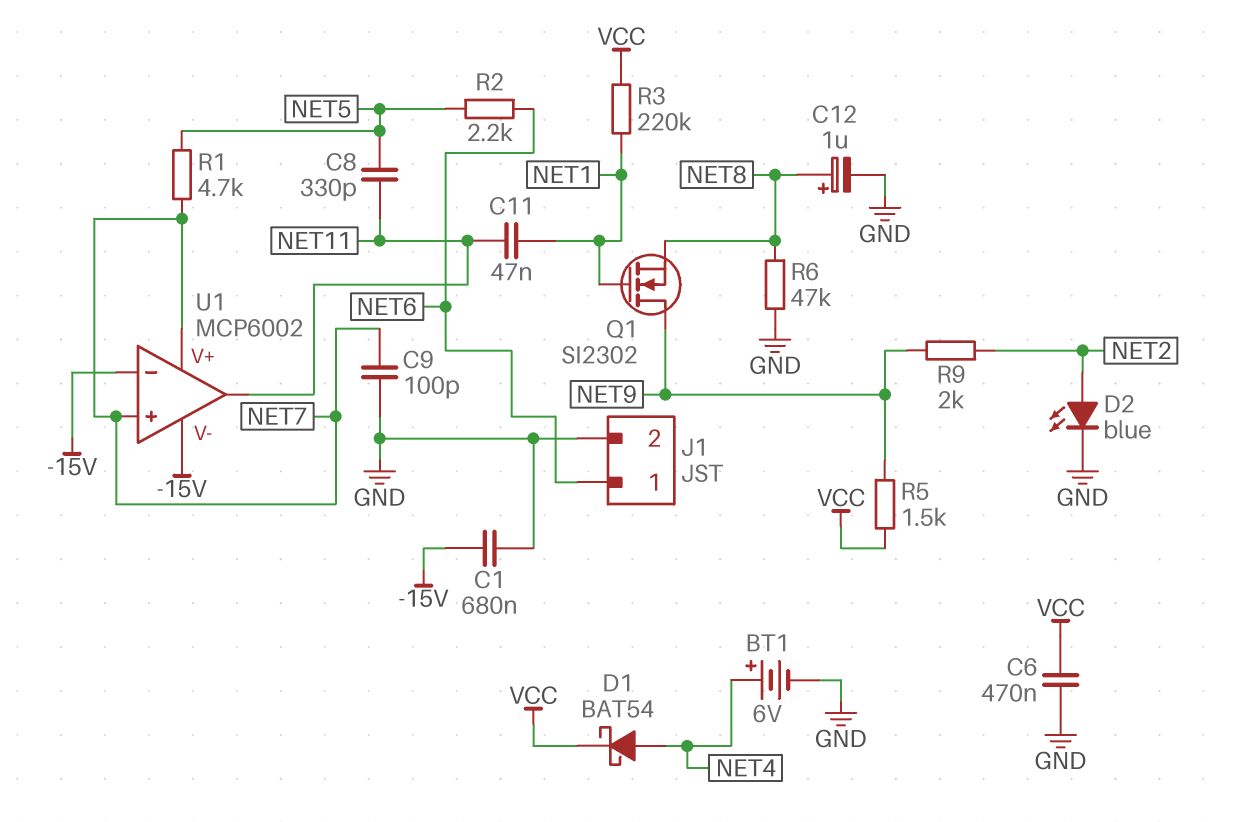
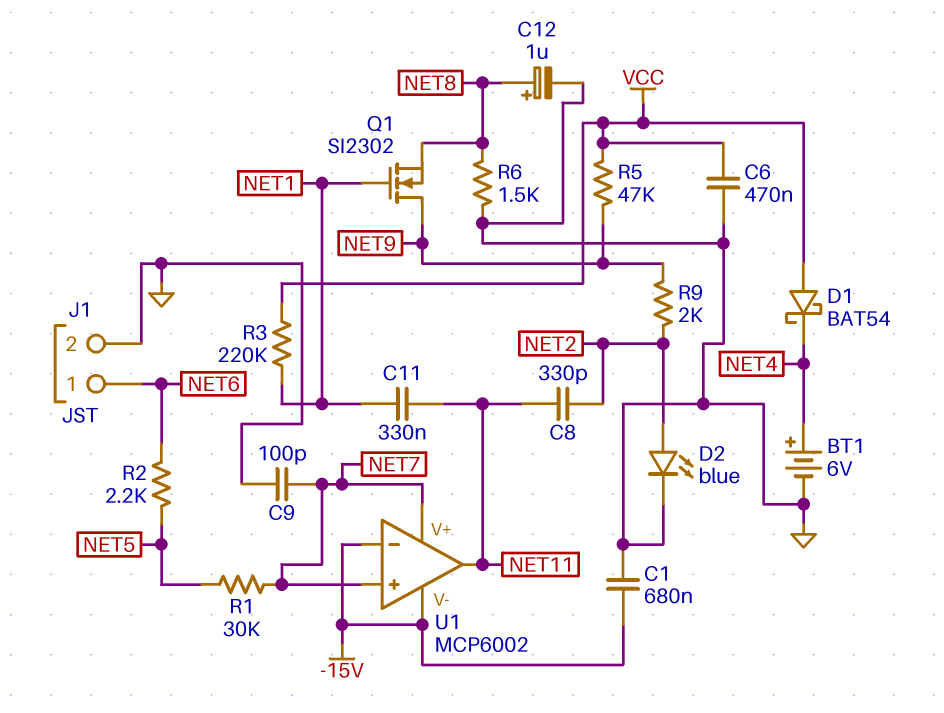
C8: 330pF (NET5, NET11) -> 330pF (NET2, NET11)
C11: 47nF (NET1, NET11) -> 330nF (NET1, NET11)
D1: schottky BAT54 (A NET4, K VCC) -> schottky BAT54 (A VCC, K NET4)
R1: 4.7k (NET5, NET7) -> 30k (NET5, NET7)
R5: 1.5k (NET9, VCC) -> 47k (NET9, VCC)
R6: 47k (GND, NET8) -> 1.5k (GND, NET8)

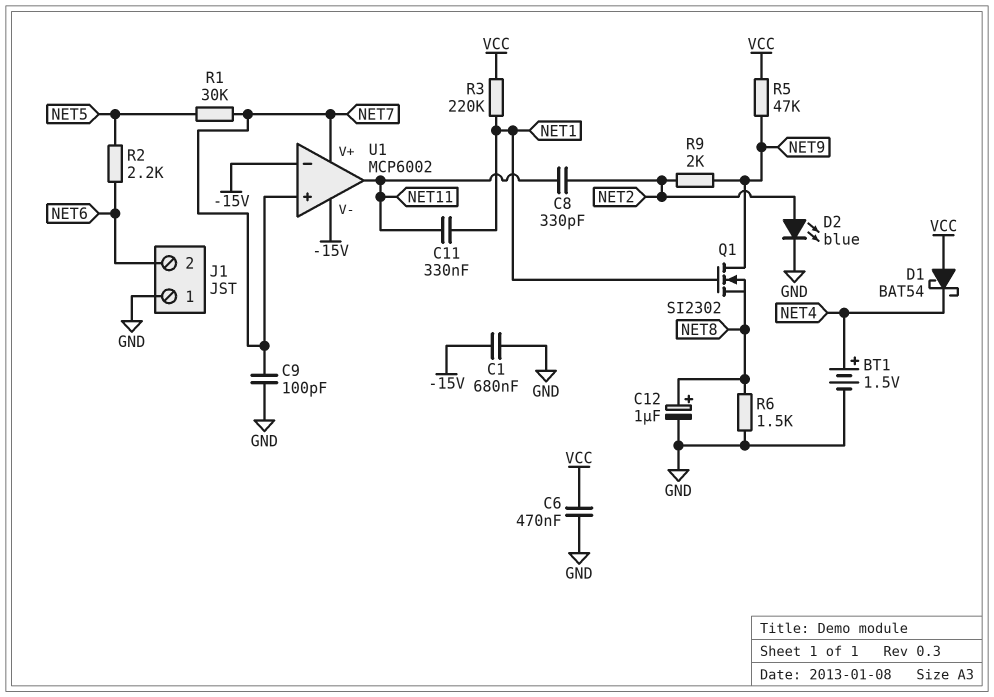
BT1: 6V (plus NET4, minus GND) -> 1.5V (plus NET4, minus GND)
J1 pin 1: NET6 -> GND
J1 pin 2: GND -> NET6

